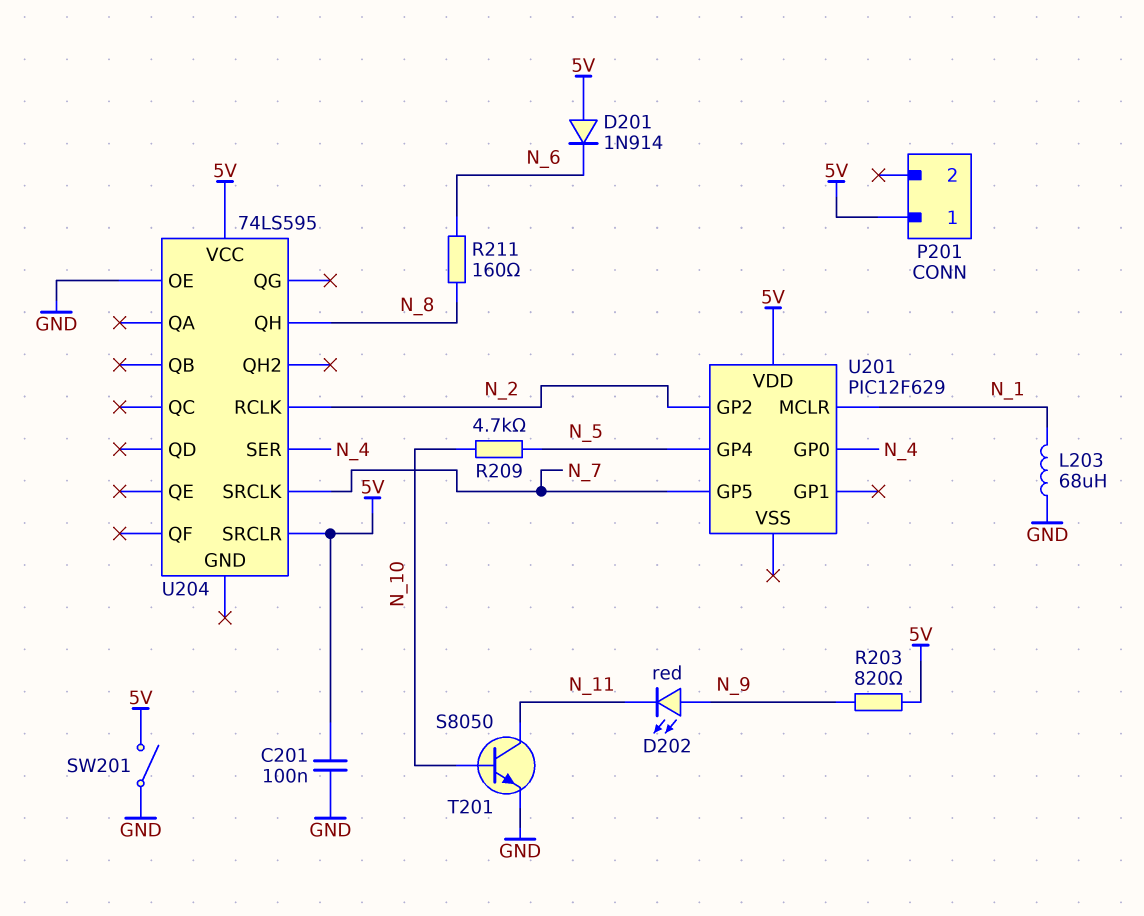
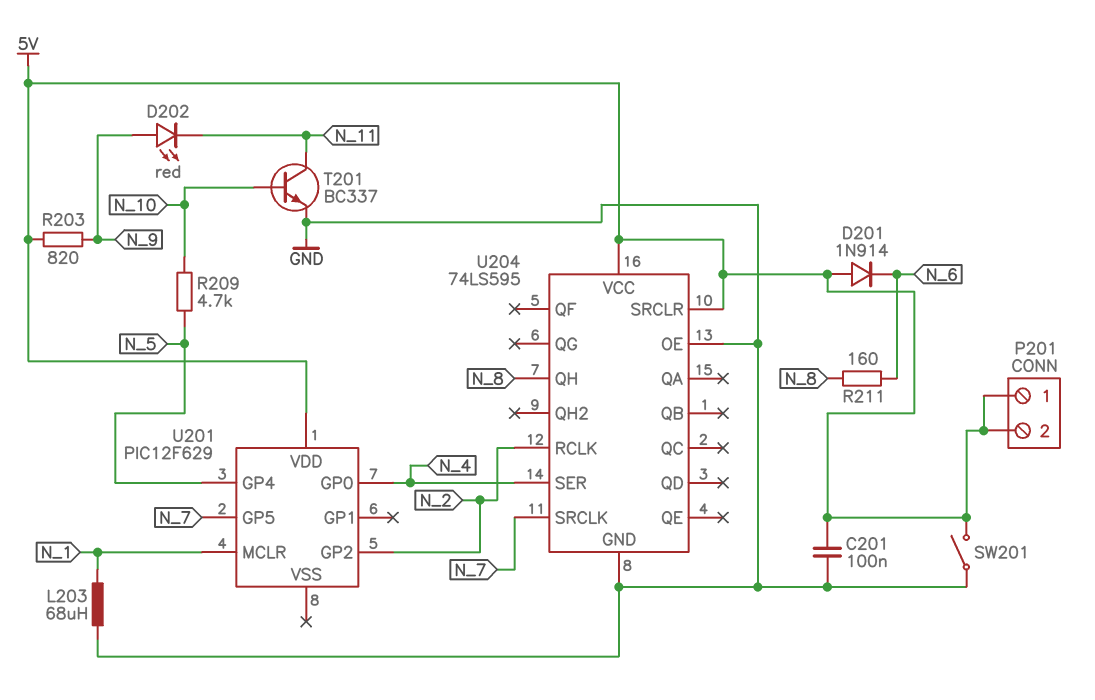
P201 pin 2: none -> 5V
T201: NPN S8050 (B N_10, C N_11, E GND) -> NPN BC337 (B N_10, C N_11, E GND)
U204 pin GND: none -> GND

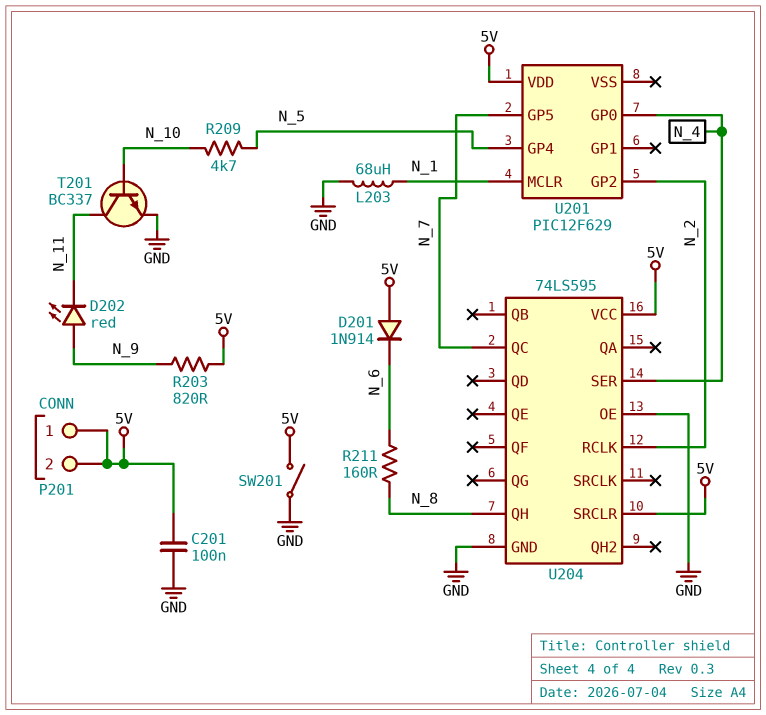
U204 pin QC: none -> N_7
U204 pin SRCLK: N_7 -> none

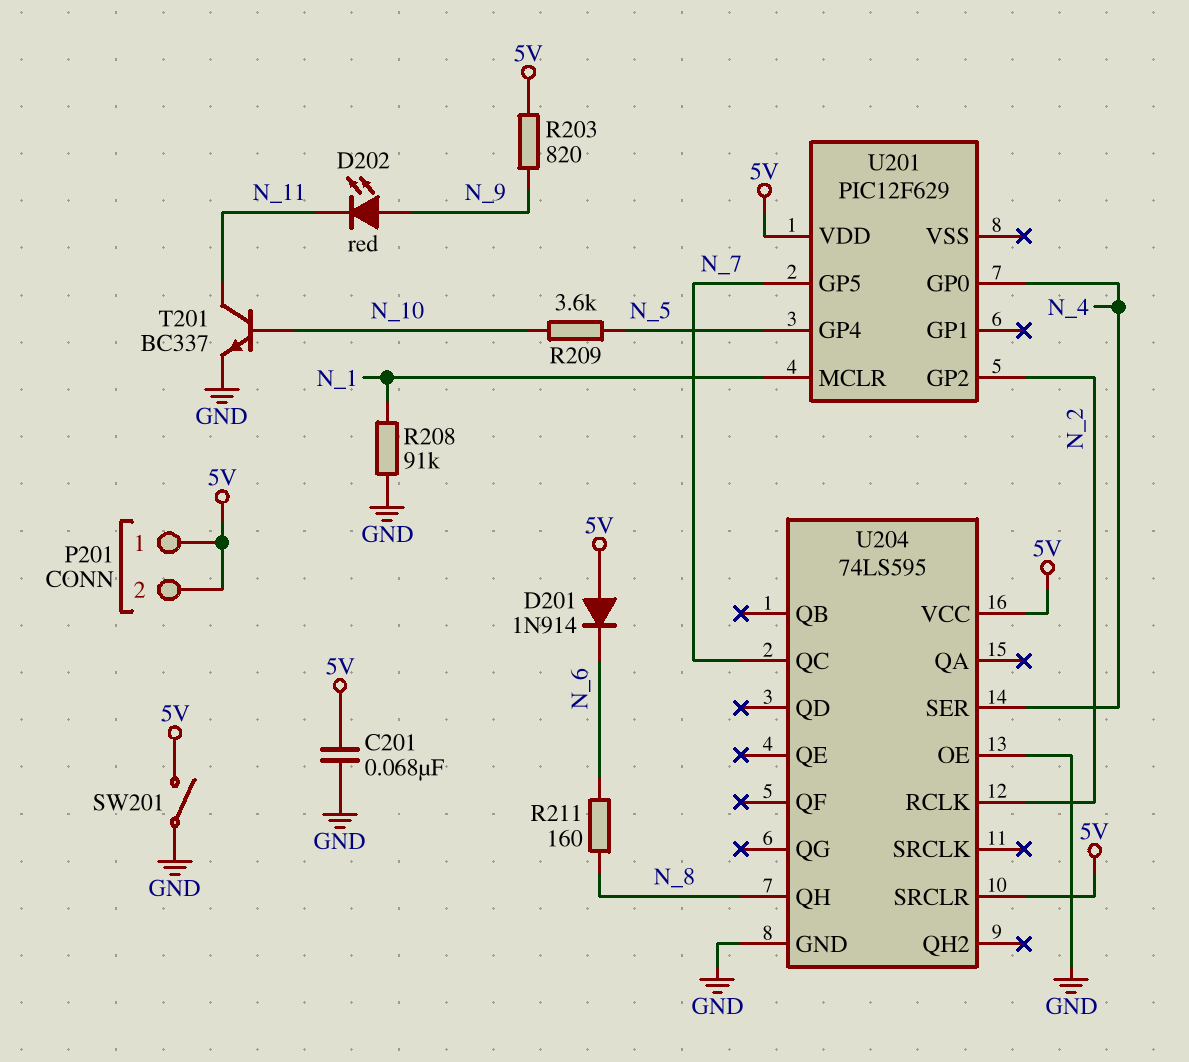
C201: 100nF (5V, GND) -> 68nF (5V, GND)
L203: 68uH (GND, N_1) -> none
R208: none -> 91k (GND, N_1)
R209: 4.7k (N_5, N_10) -> 3.6k (N_5, N_10)

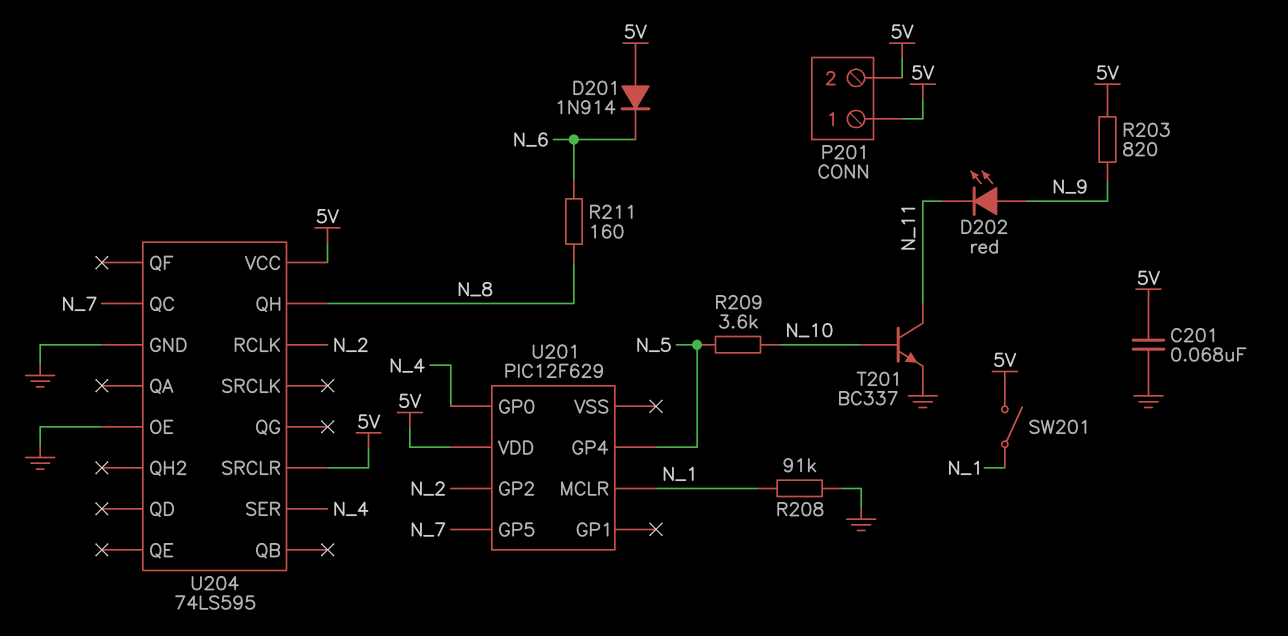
SW201: switch (5V, GND) -> switch (5V, N_1)

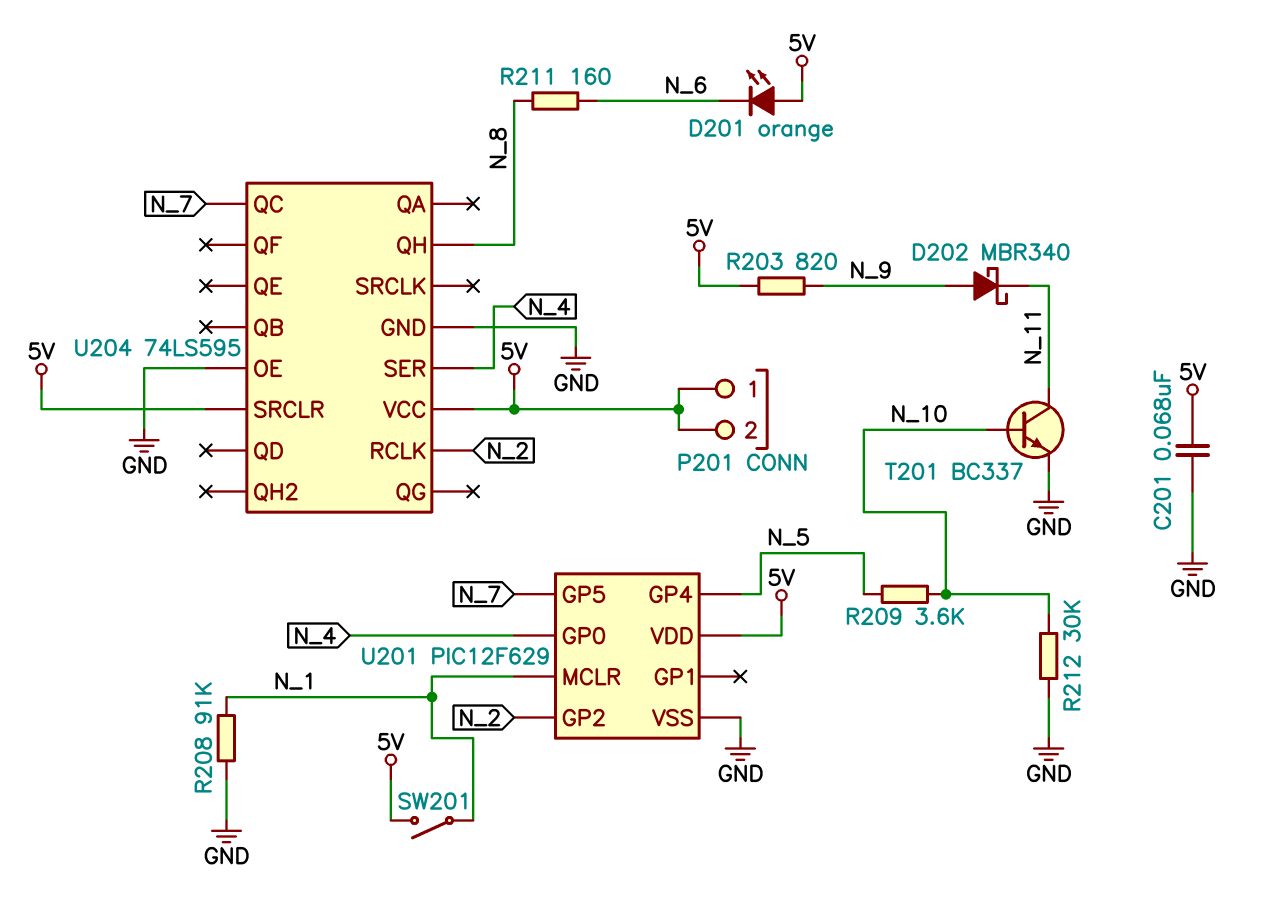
D201: diode 1N914 (A 5V, K N_6) -> LED orange (A 5V, K N_6)
D202: LED red (A N_9, K N_11) -> schottky MBR340 (A N_9, K N_11)
R212: none -> 30k (GND, N_10)
U201 pin VSS: none -> GND

